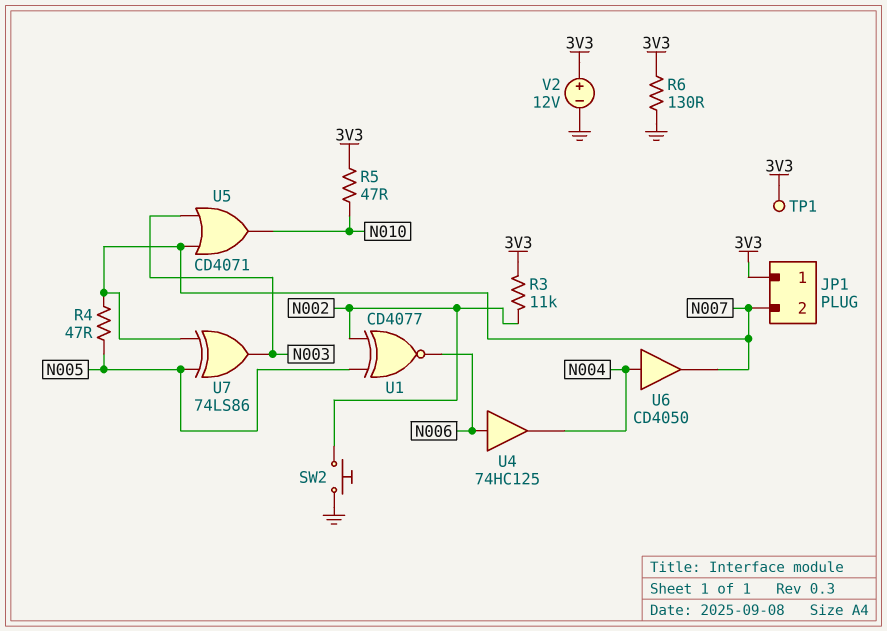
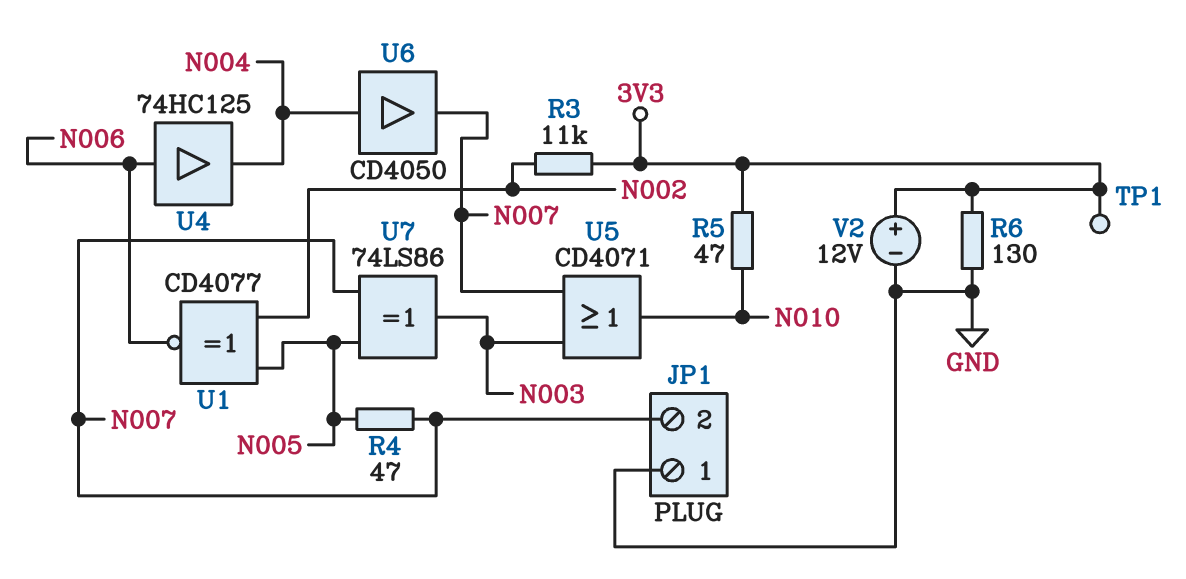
JP1 pin 1: 3V3 -> GND
SW2: button (GND, N002) -> none

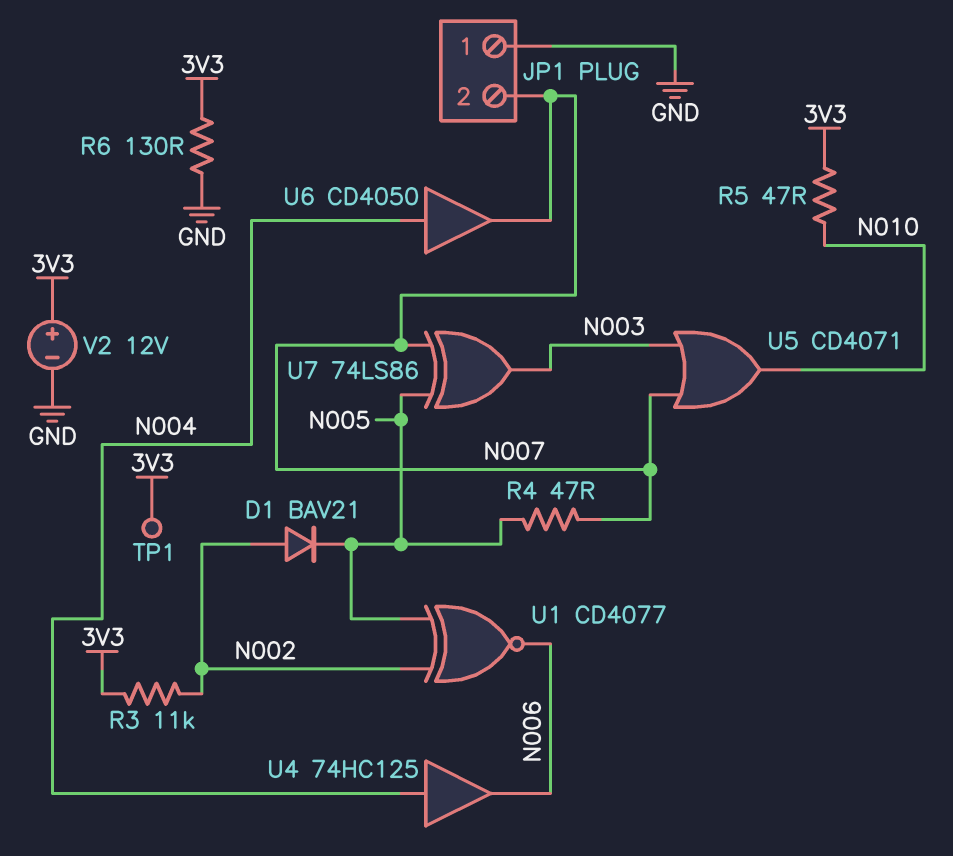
D1: none -> diode BAV21 (A N002, K N005)
U4: buffer 74HC125 (in N006, out N004) -> buffer 74HC125 (in N004, out N006)

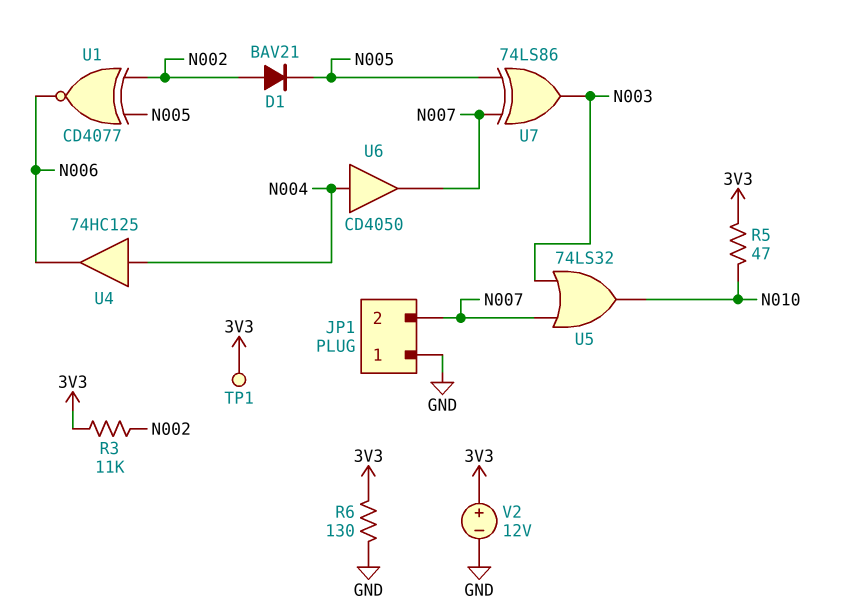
R4: 47 (N005, N007) -> none
U5: OR CD4071 (in N003, in N007, out N010) -> OR 74LS32 (in N003, in N007, out N010)

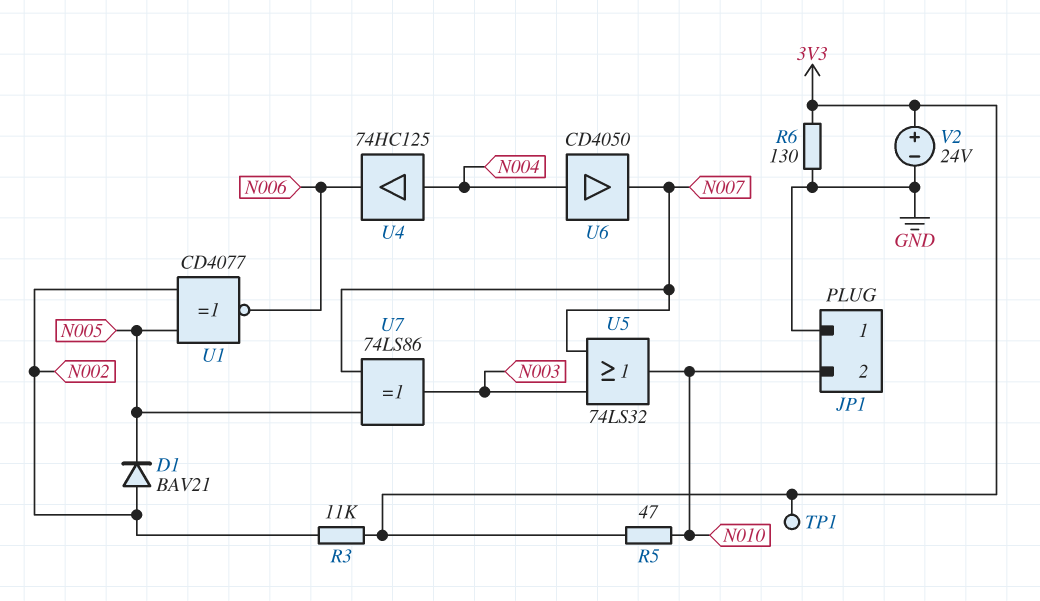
JP1 pin 2: N007 -> N010
V2: 12V (plus 3V3, minus GND) -> 24V (plus 3V3, minus GND)

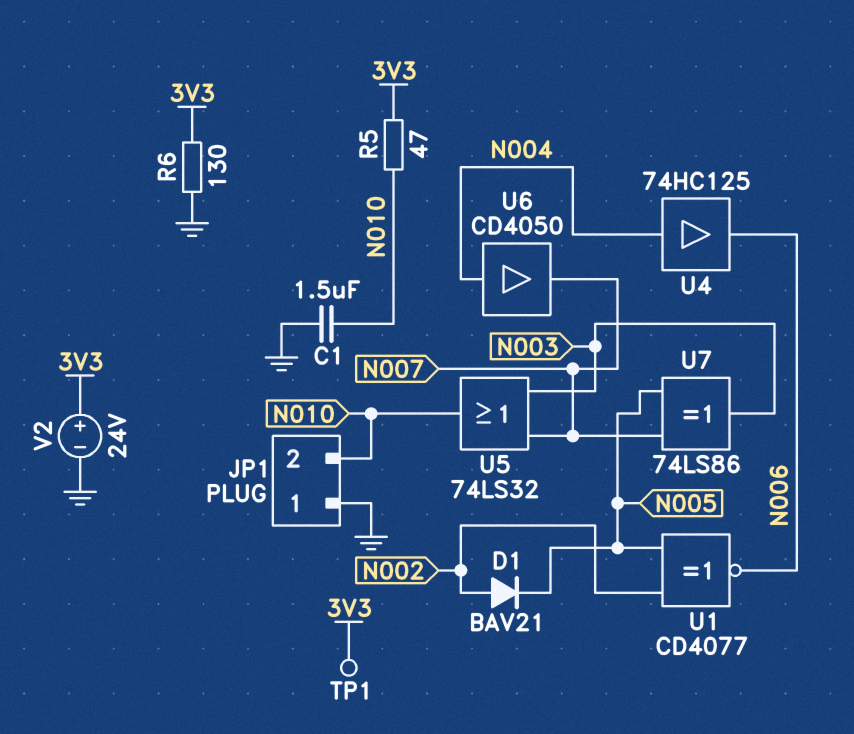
C1: none -> 1.5uF (GND, N010)
R3: 11k (3V3, N002) -> none

